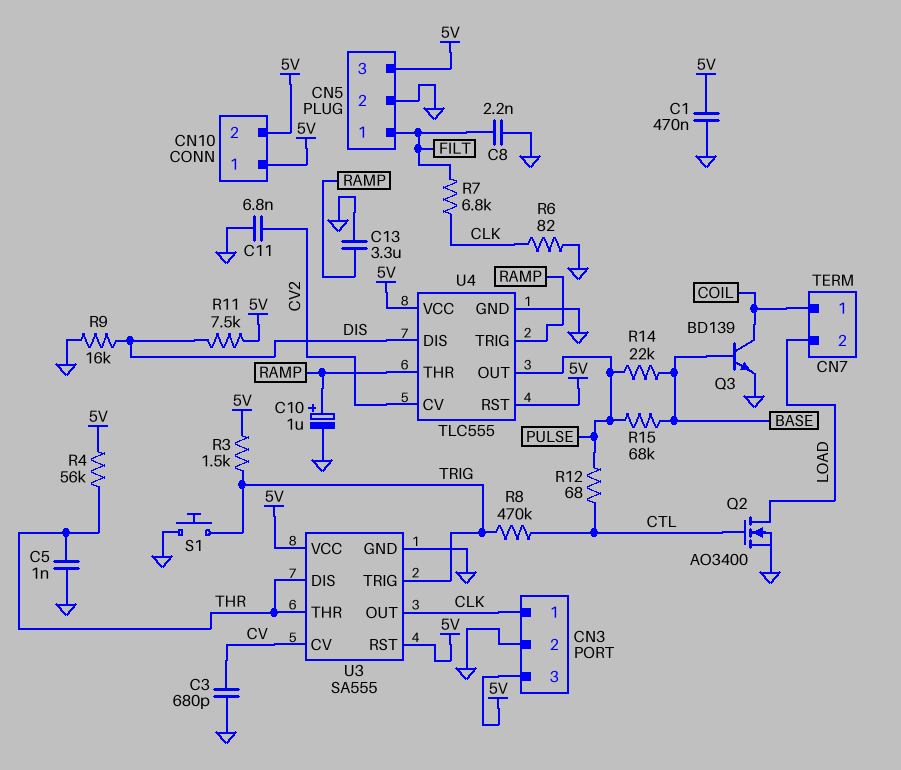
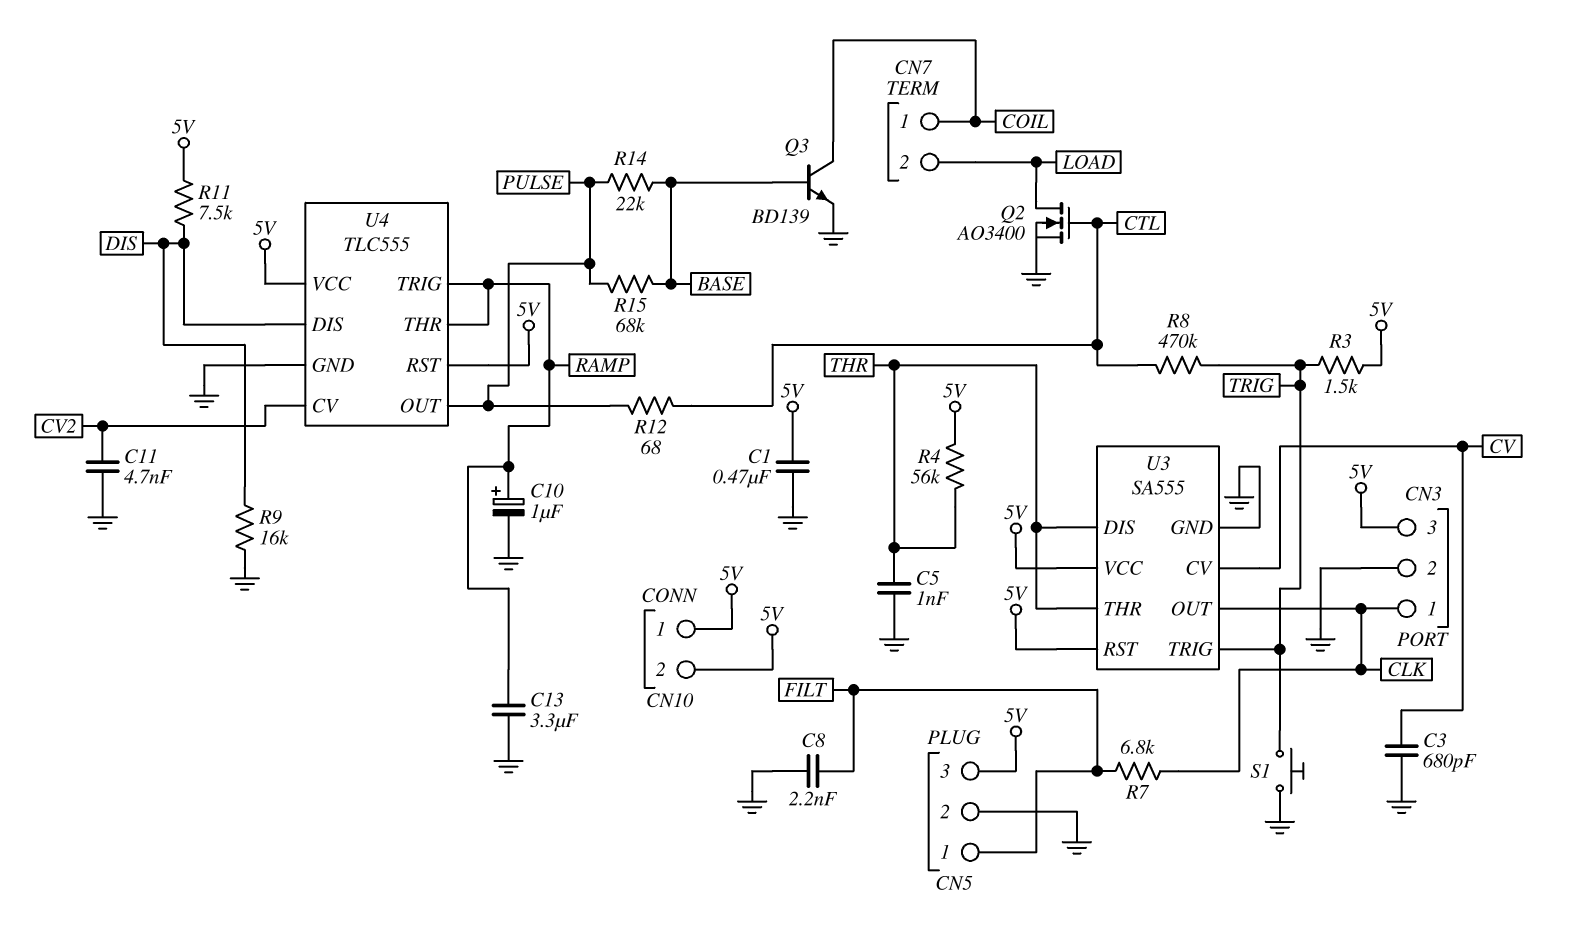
C11: 6.8nF (CV2, GND) -> 4.7nF (CV2, GND)
R6: 82 (CLK, GND) -> none

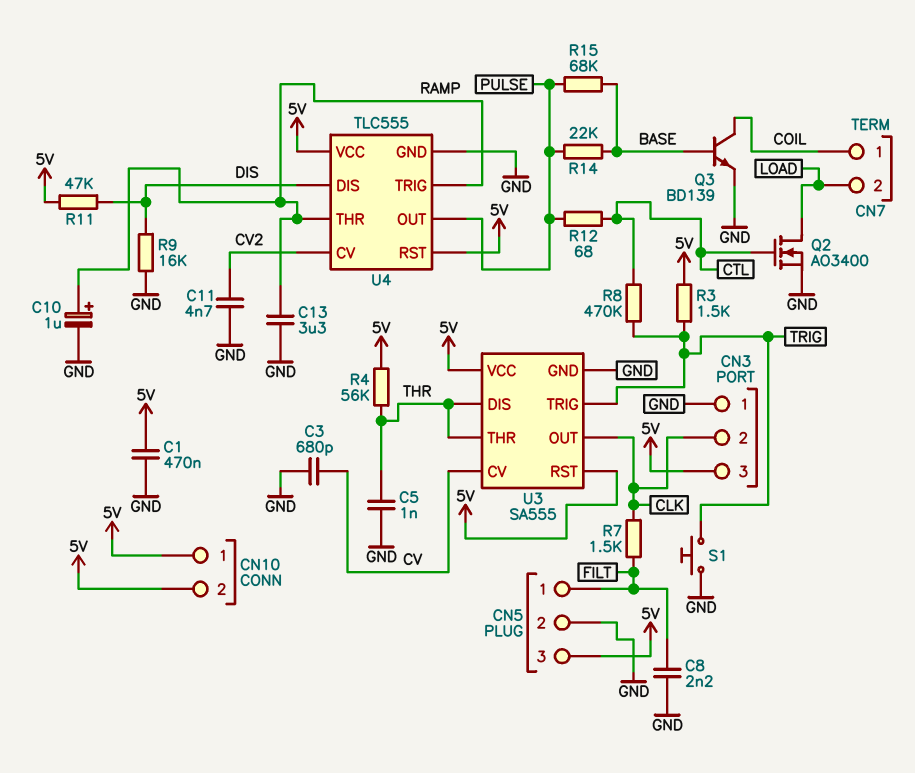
CN3 pin 1: CLK -> GND
CN3 pin 2: GND -> CLK
R7: 6.8k (CLK, FILT) -> 1.5k (CLK, FILT)
R11: 7.5k (5V, DIS) -> 47k (5V, DIS)

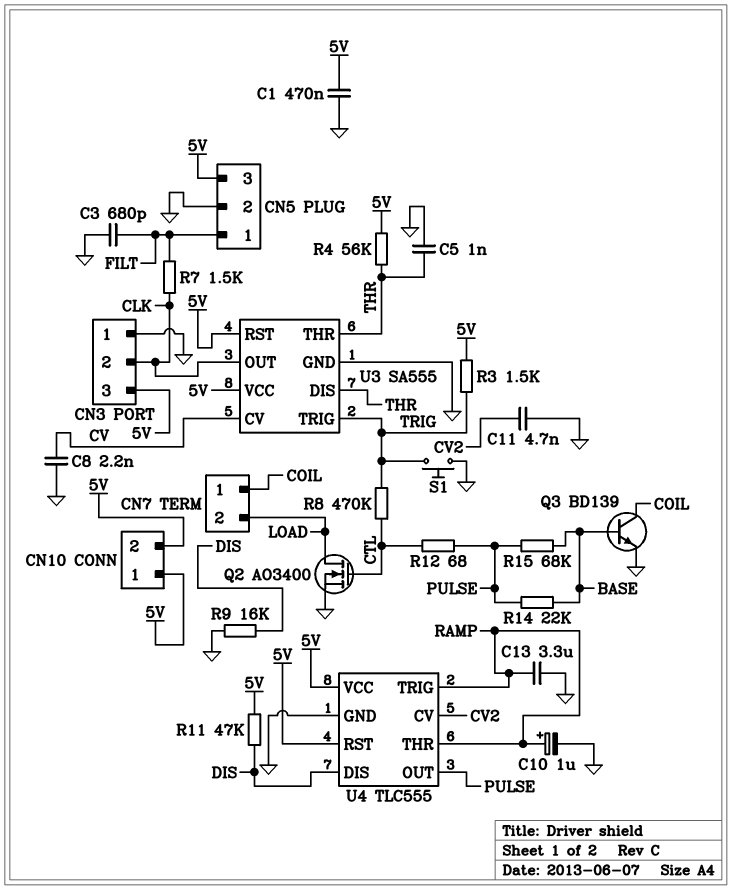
C3: 680pF (CV, GND) -> 680pF (FILT, GND)
C8: 2.2nF (FILT, GND) -> 2.2nF (CV, GND)

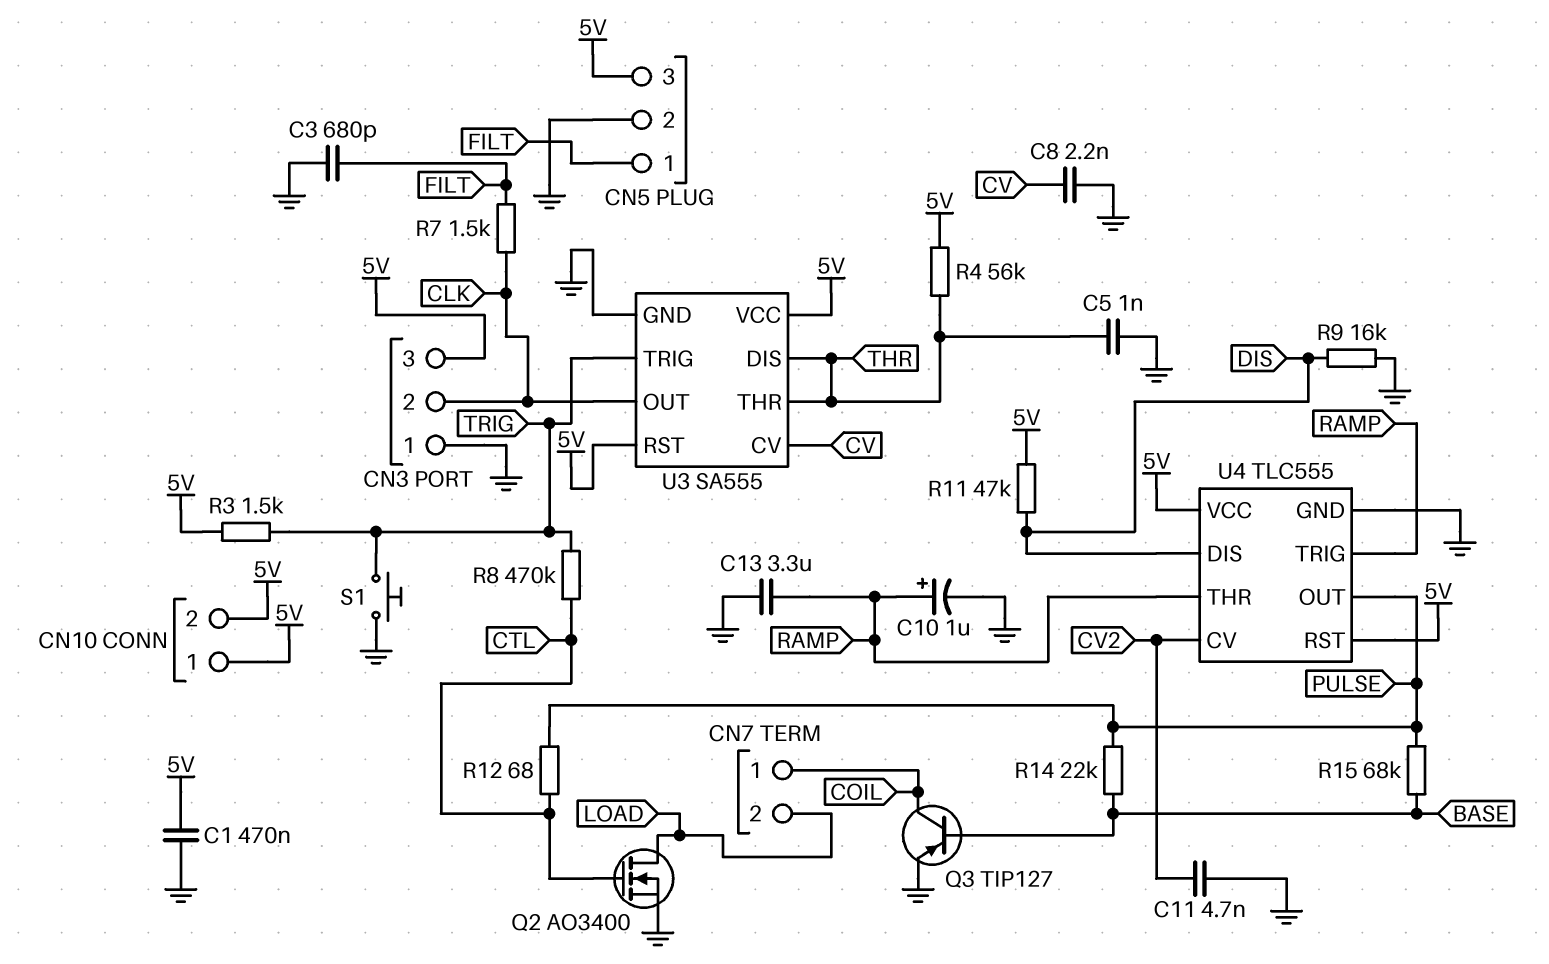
Q3: NPN BD139 (B BASE, C COIL, E GND) -> PNP TIP127 (B BASE, C COIL, E GND)

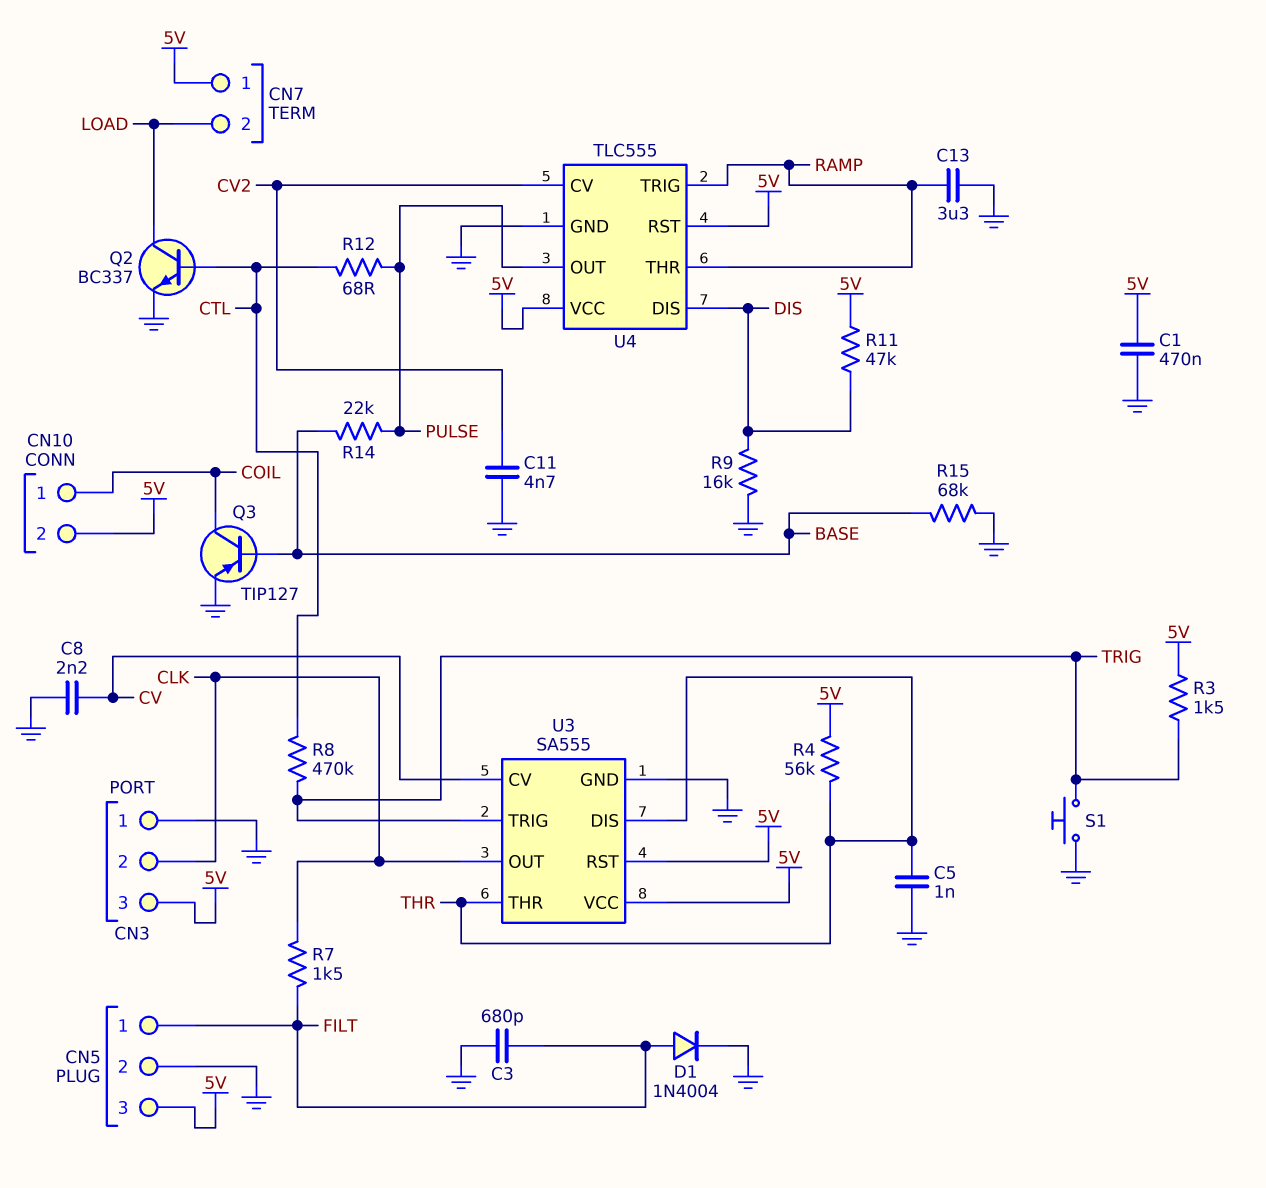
C10: 1uF (plus RAMP, minus GND) -> none
CN7 pin 1: COIL -> 5V
CN10 pin 1: 5V -> COIL
D1: none -> diode 1N4004 (A FILT, K GND)
Q2: NMOS AO3400 (G CTL, D LOAD, S GND) -> NPN BC337 (B CTL, C LOAD, E GND)
R15: 68k (BASE, PULSE) -> 68k (BASE, GND)

